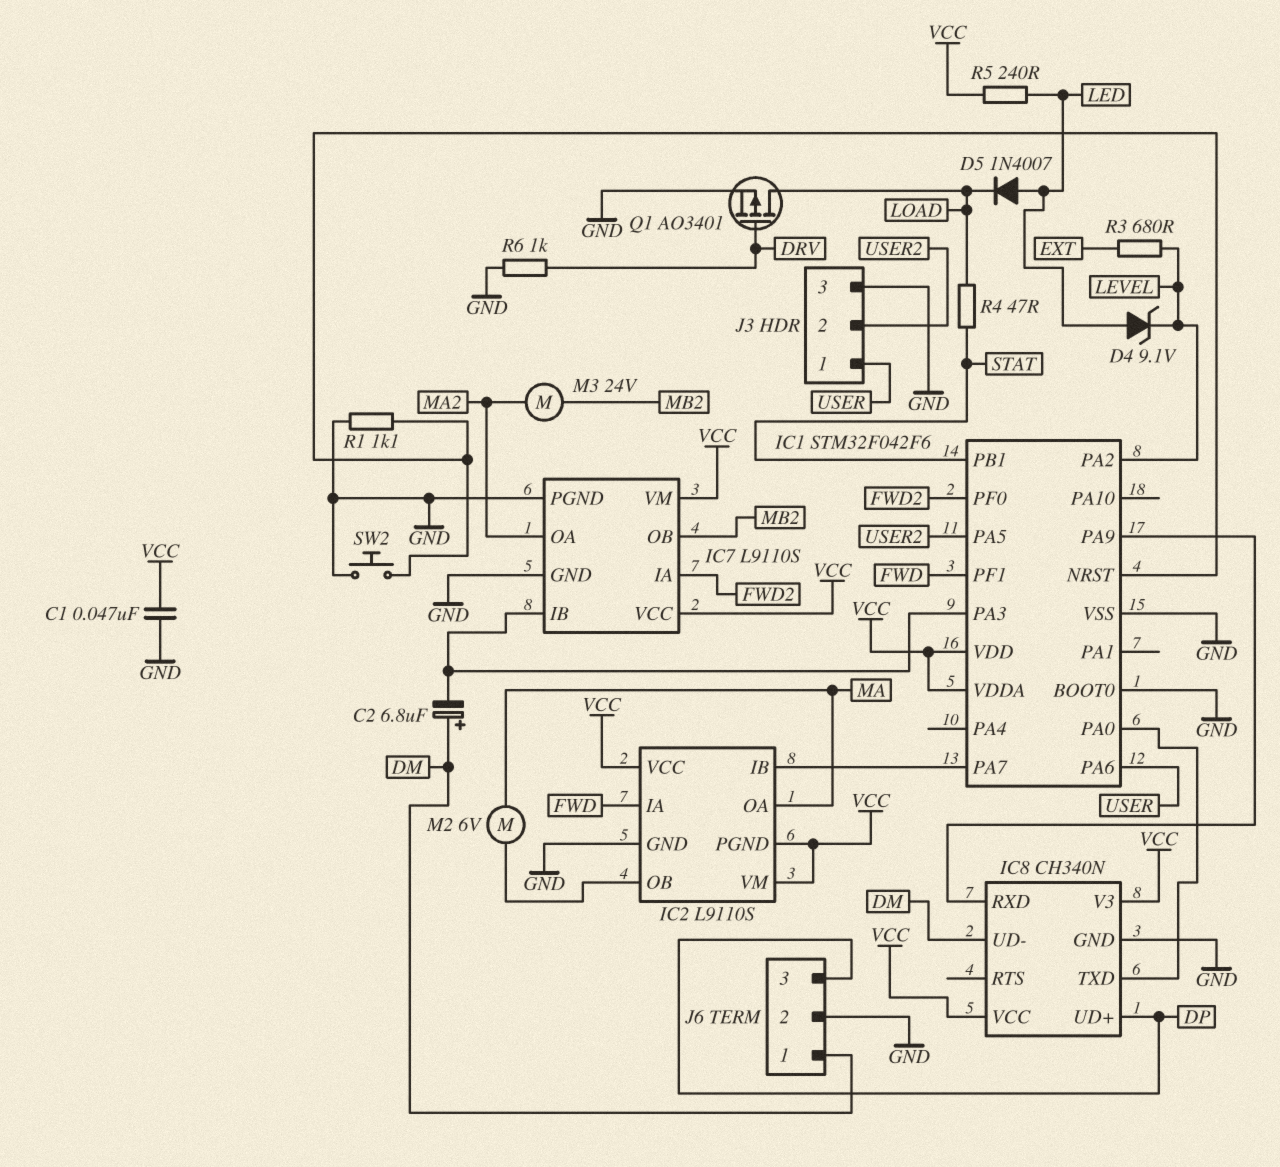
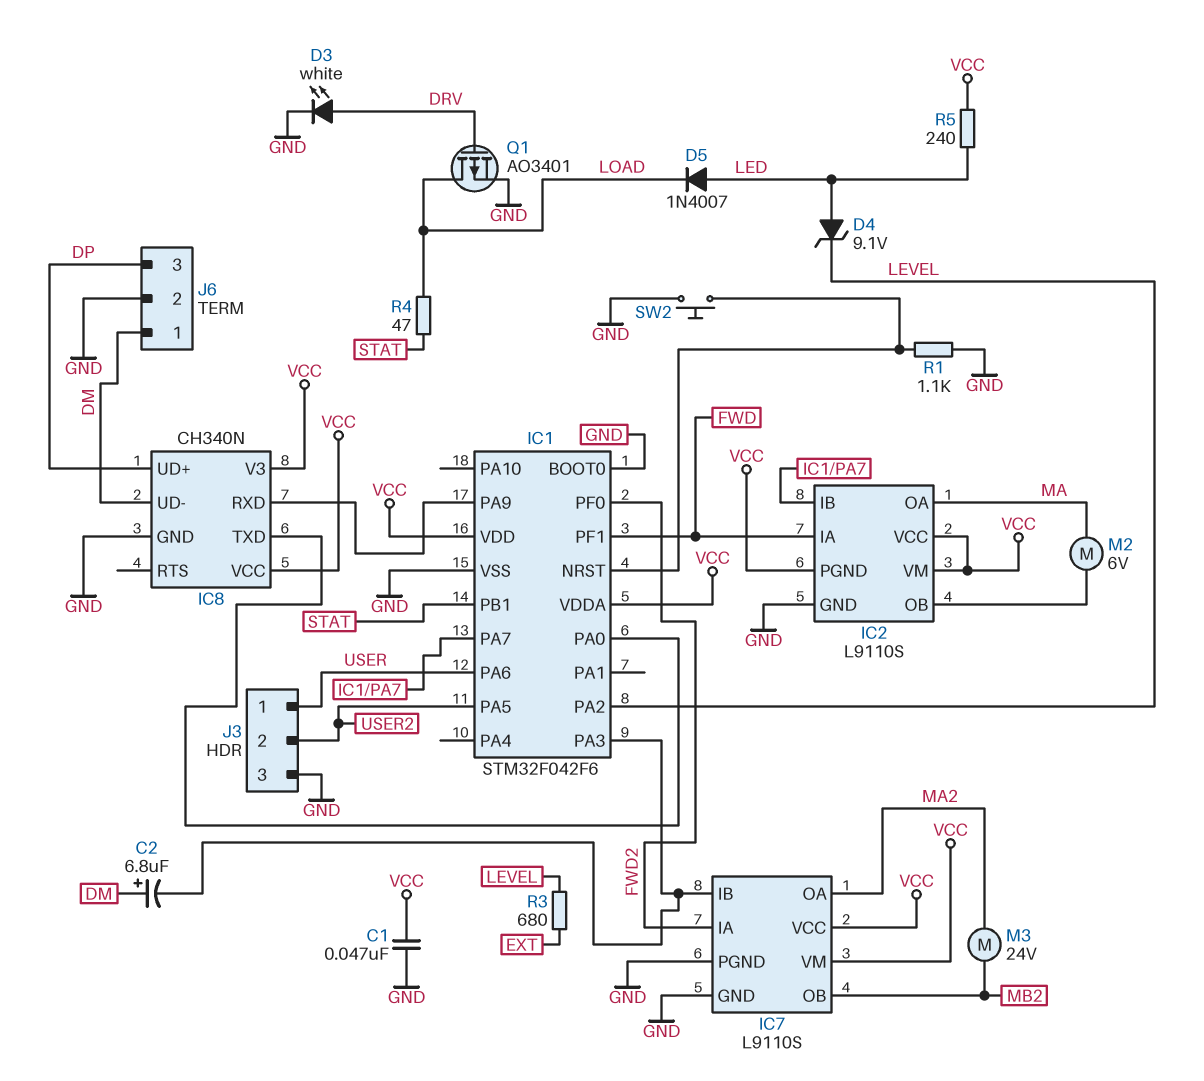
D3: none -> LED white (A DRV, K GND)
R6: 1k (DRV, GND) -> none

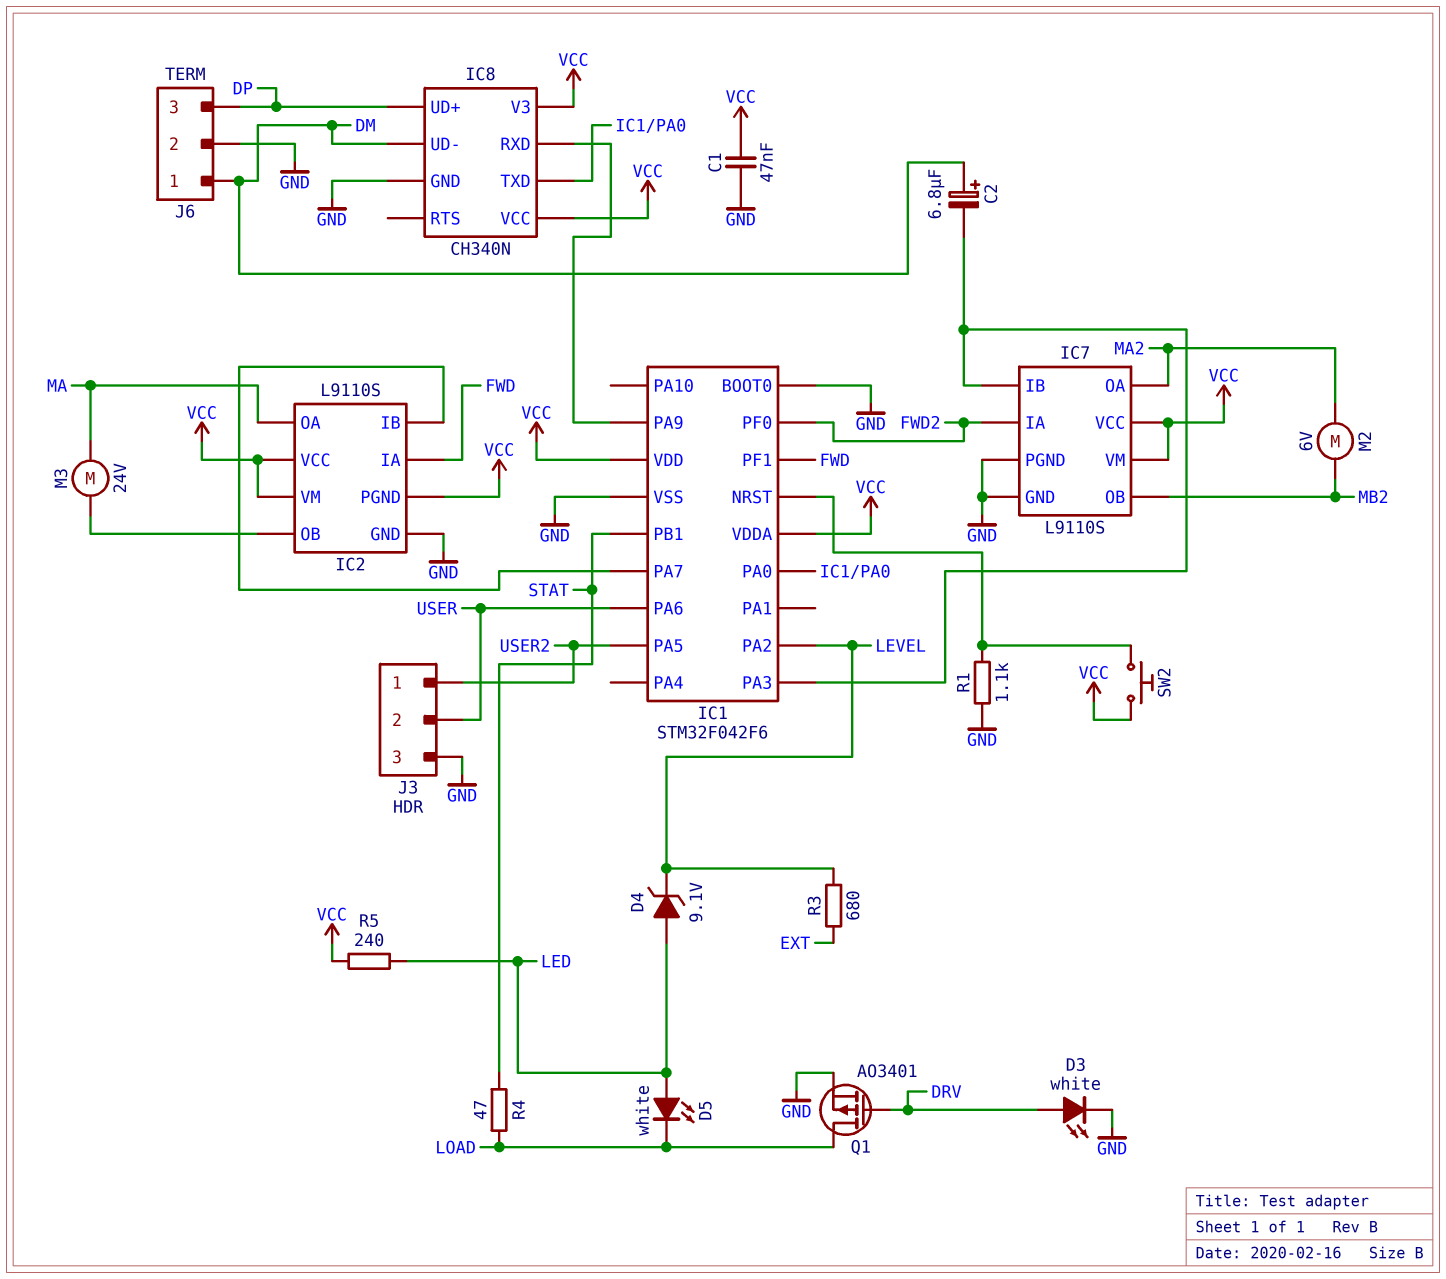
D5: diode 1N4007 (A LED, K LOAD) -> LED white (A LED, K LOAD)
J3 pin 1: USER -> USER2
J3 pin 2: USER2 -> USER
M2: motor 6V (IC2/OB, MA) -> motor 6V (MA2, MB2)
M3: motor 24V (MA2, MB2) -> motor 24V (IC2/OB, MA)
SW2: button (GND, IC1/NRST) -> button (IC1/NRST, VCC)

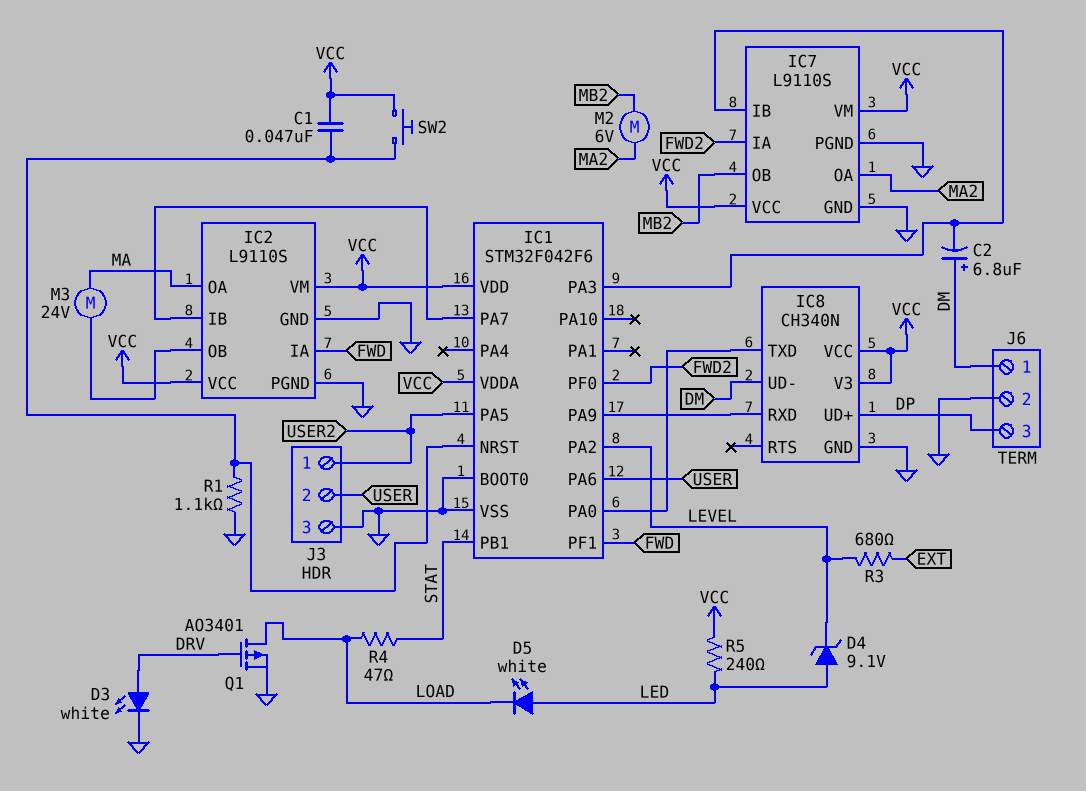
C1: 47nF (GND, VCC) -> 47nF (IC1/NRST, VCC)
IC2 pin PGND: VCC -> GND

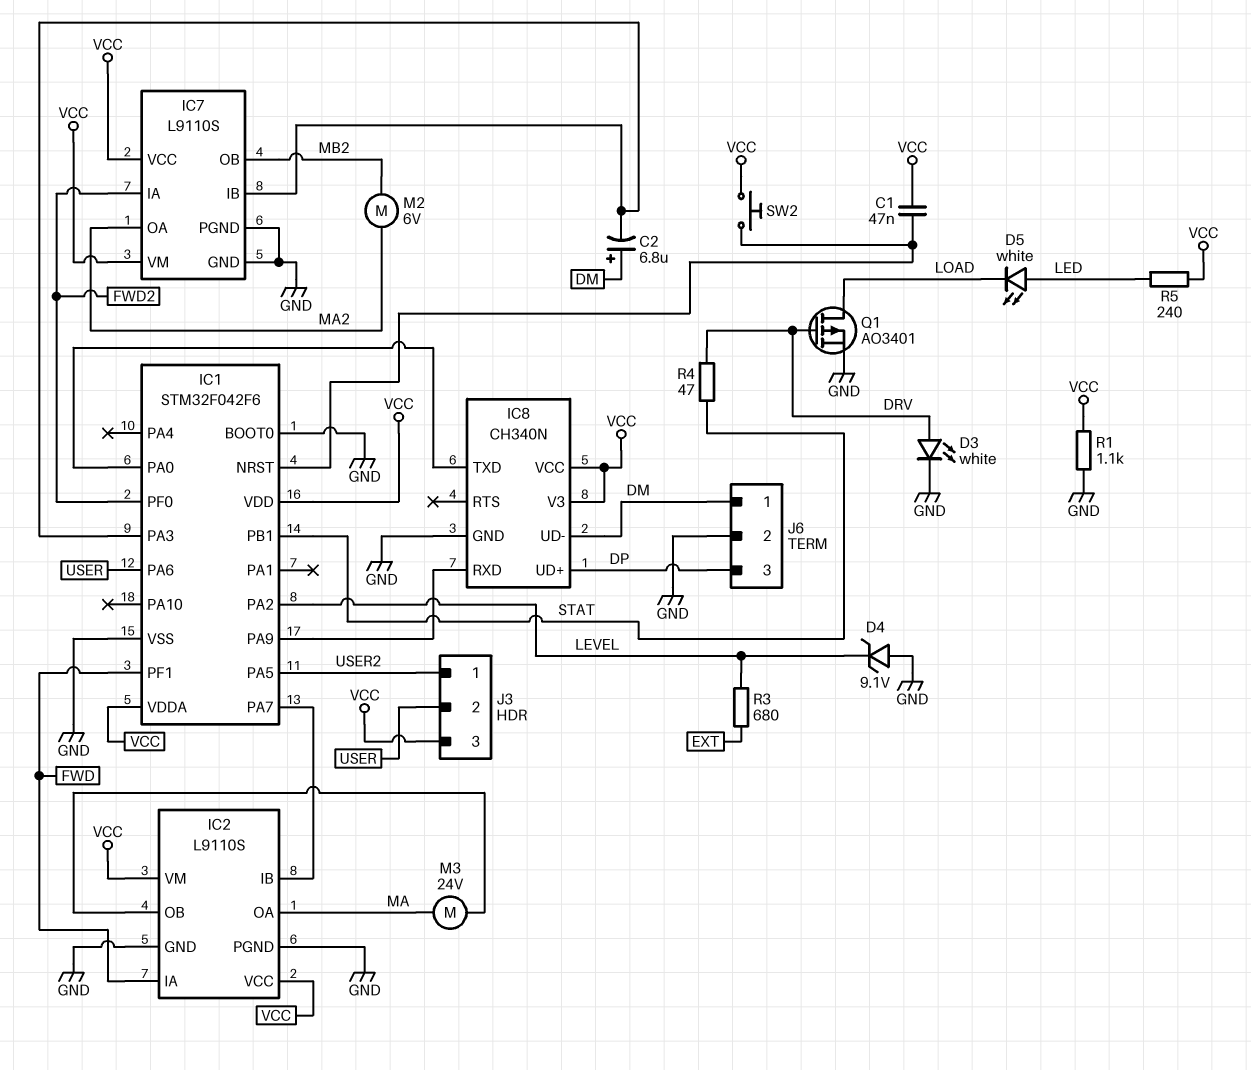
D4: zener 9.1V (A LED, K LEVEL) -> zener 9.1V (A GND, K LEVEL)
J3 pin 3: GND -> VCC
R1: 1.1k (GND, IC1/NRST) -> 1.1k (GND, VCC)
R4: 47 (LOAD, STAT) -> 47 (DRV, STAT)

